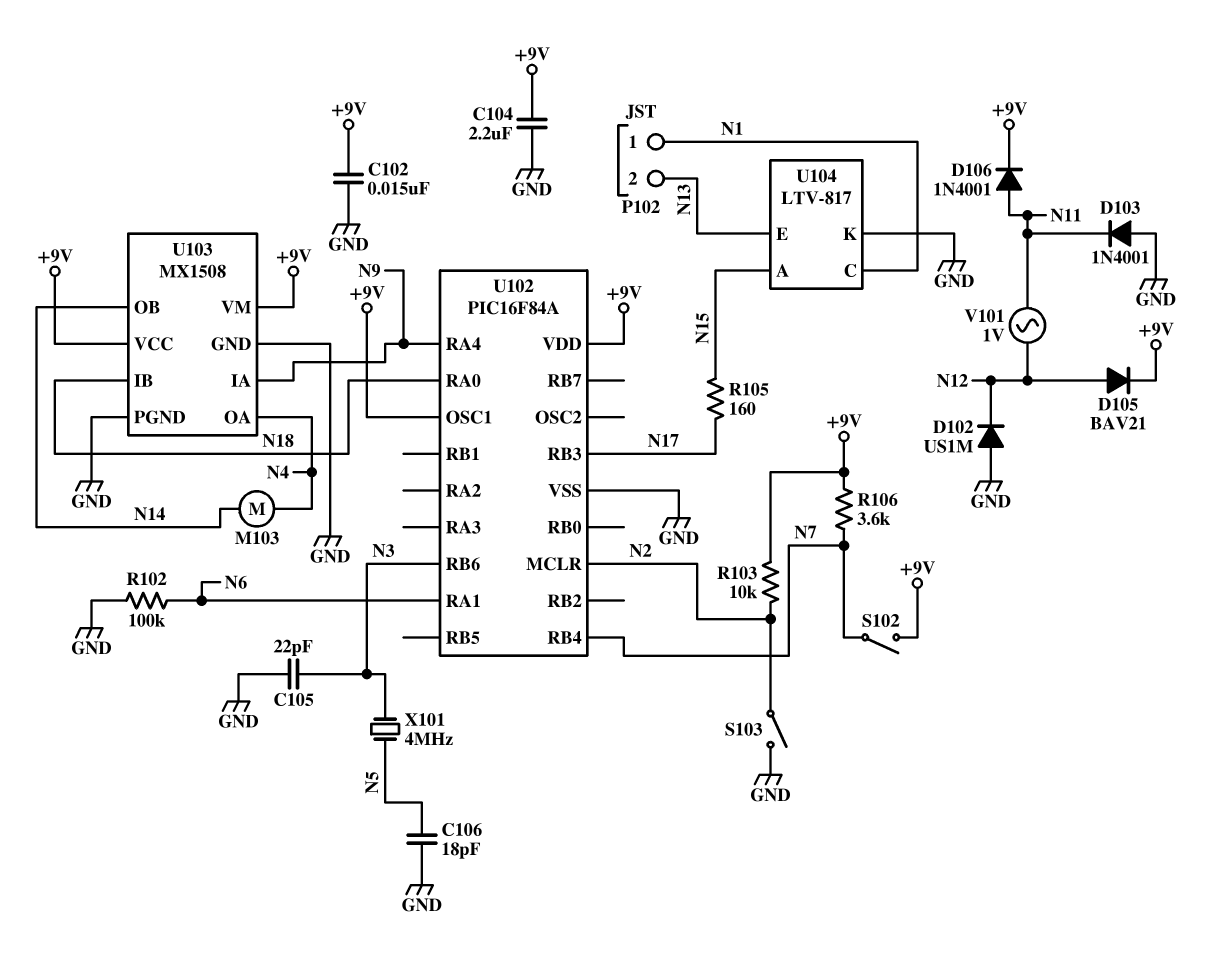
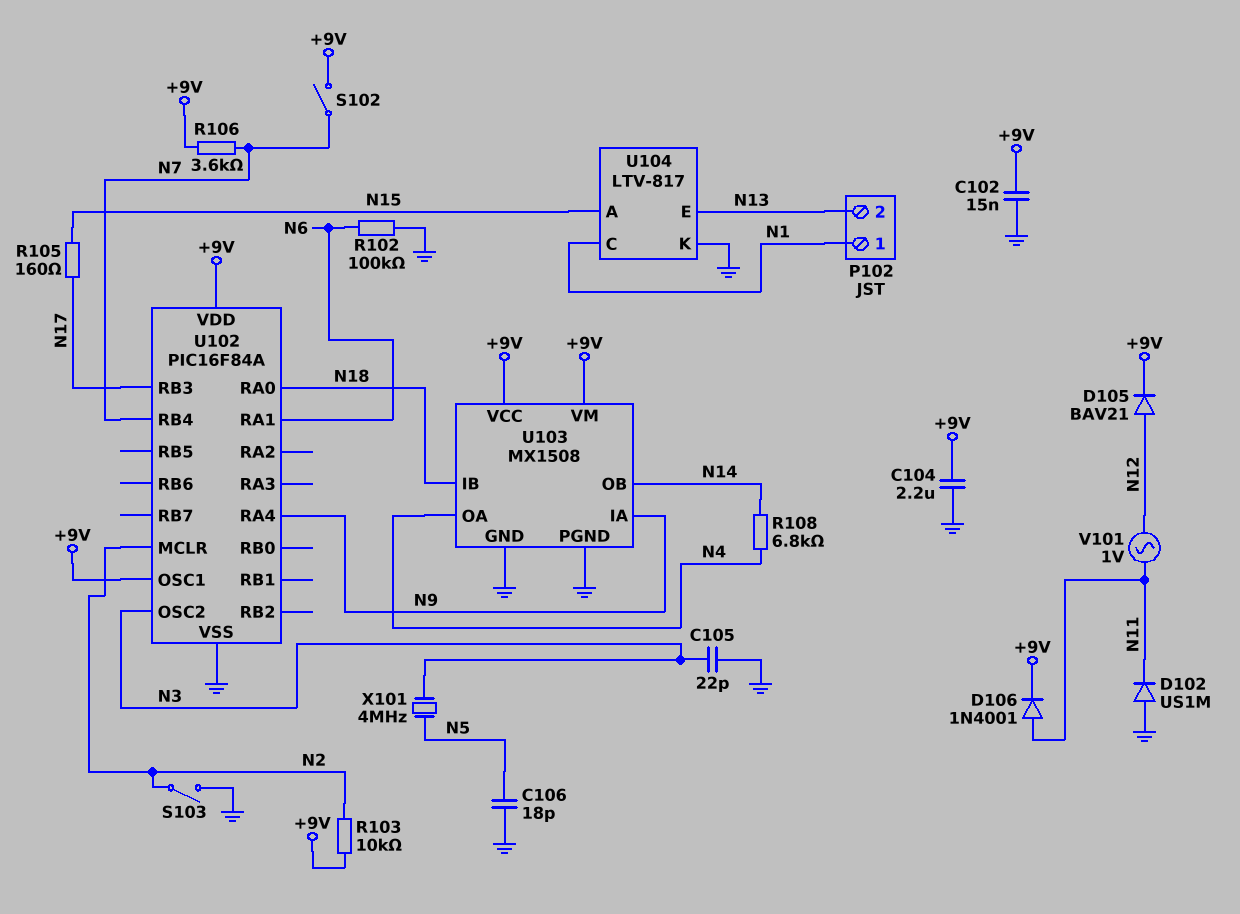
D102: diode US1M (A GND, K N12) -> diode US1M (A GND, K N11)
D103: diode 1N4001 (A GND, K N11) -> none
M103: motor (N4, N14) -> none
R108: none -> 6.8k (N4, N14)
U102 pin OSC2: none -> N3
U102 pin RB6: N3 -> none

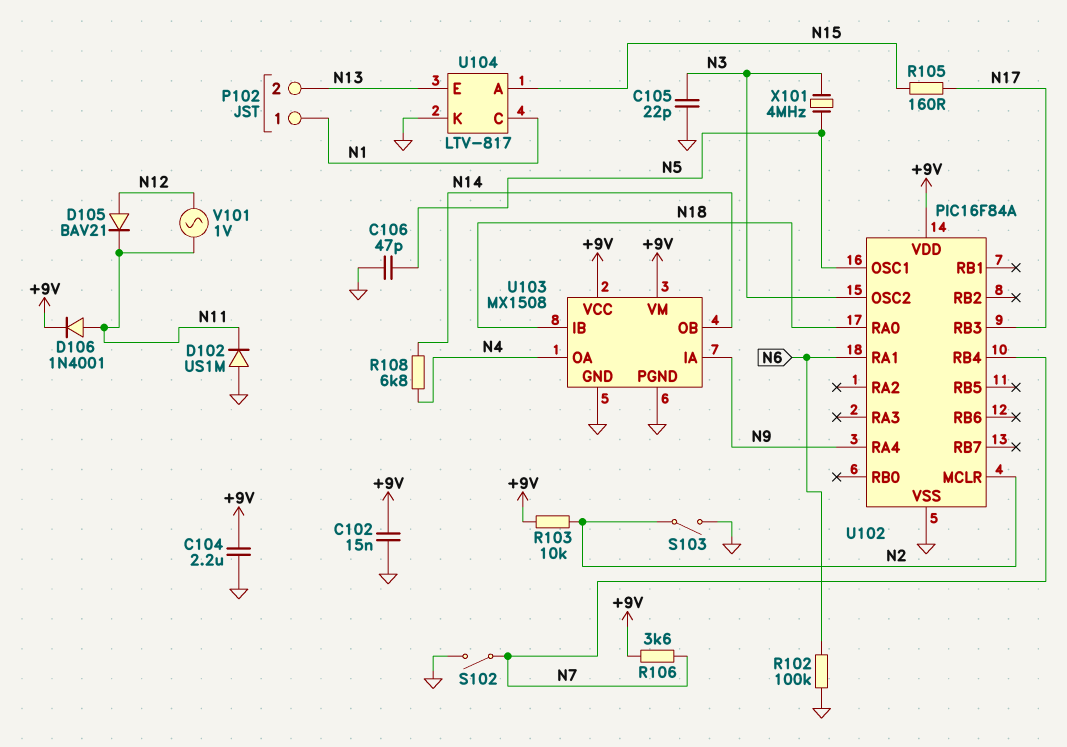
C106: 18pF (GND, N5) -> 47pF (GND, N5)
D105: diode BAV21 (A N12, K +9V) -> diode BAV21 (A N12, K N11)
S102: switch (+9V, N7) -> switch (GND, N7)
U102 pin OSC1: +9V -> N5

